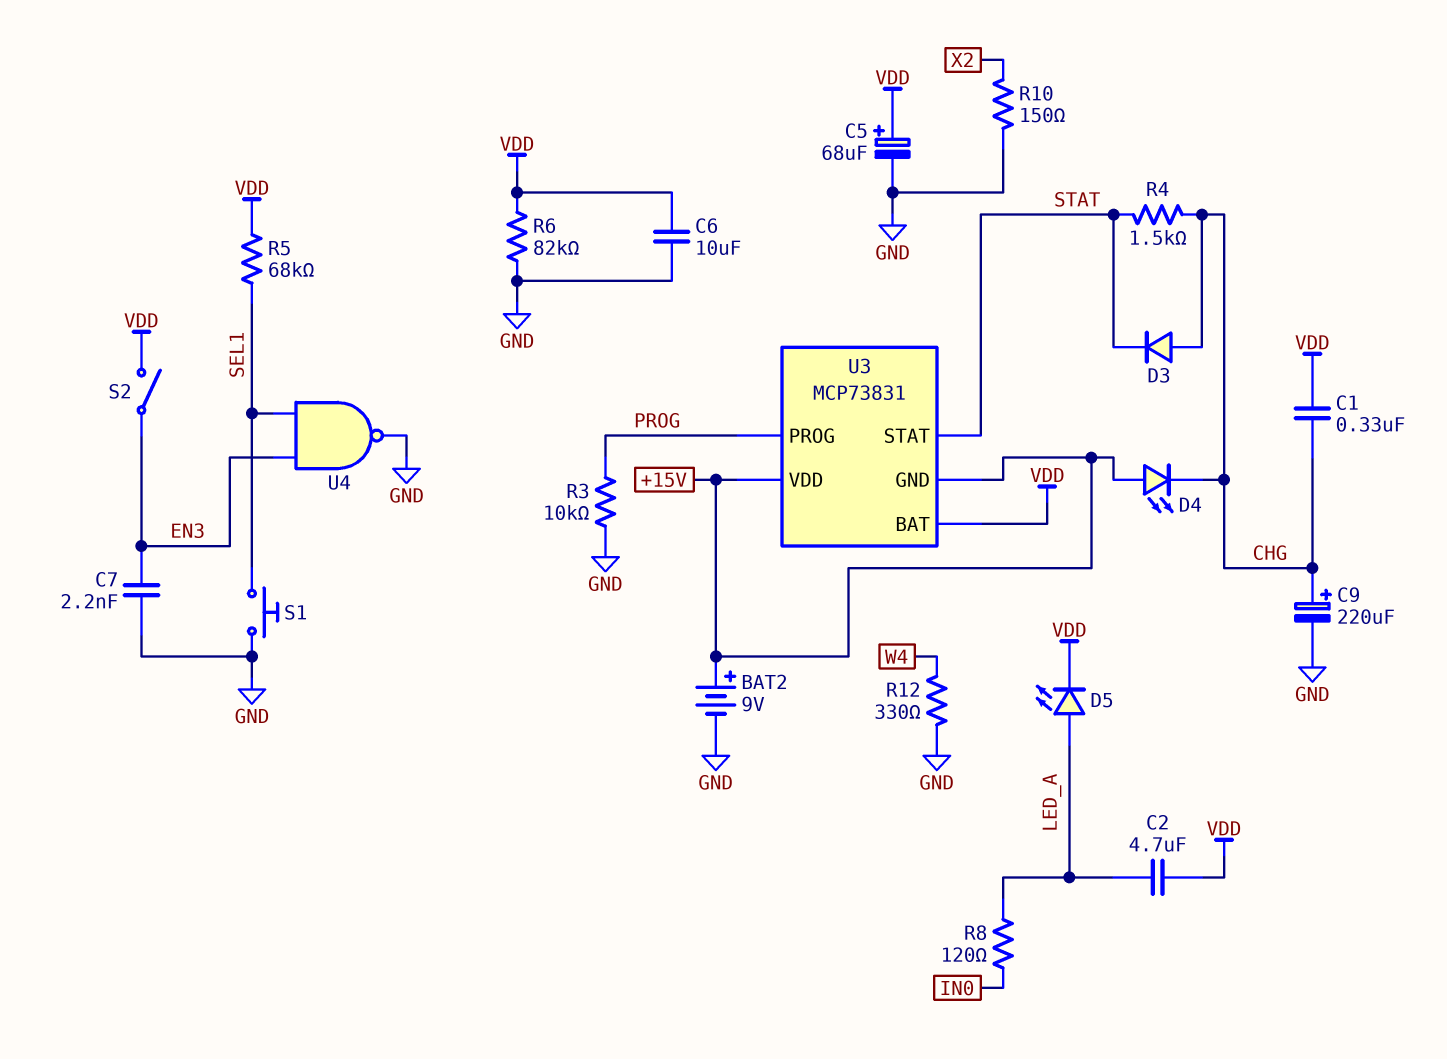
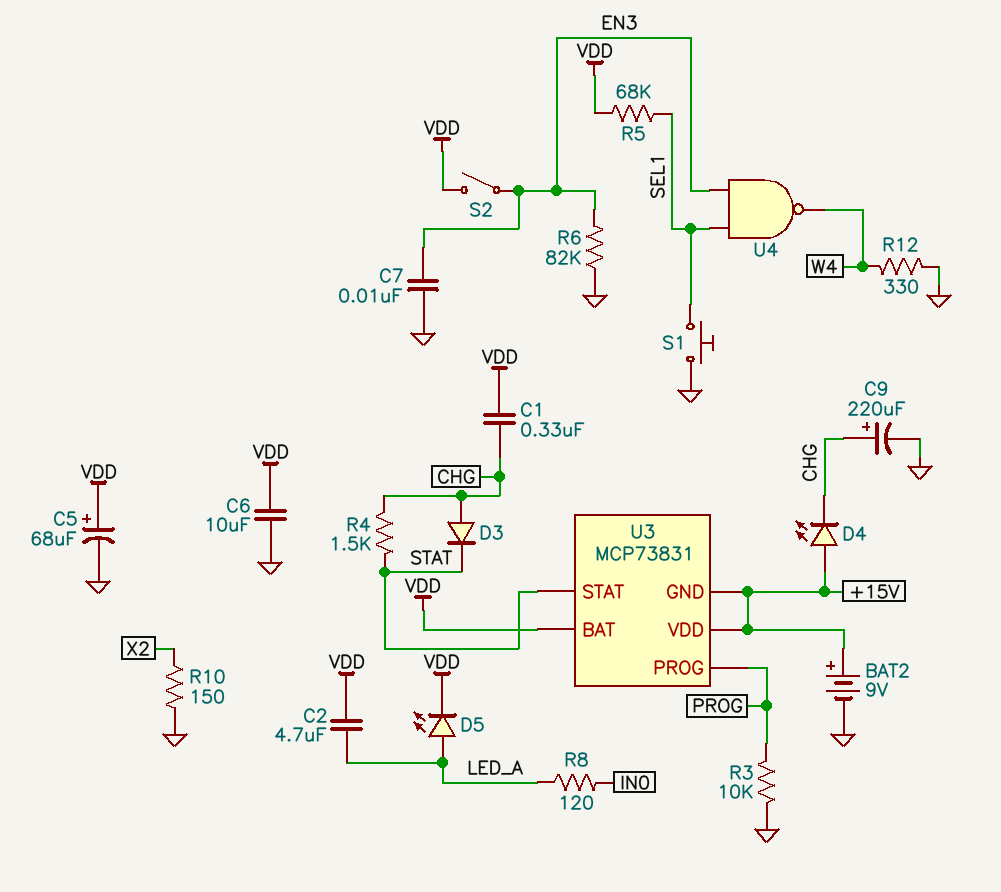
C7: 2.2nF (EN3, GND) -> 10nF (EN3, GND)
R6: 82k (GND, VDD) -> 82k (EN3, GND)
U4: NAND (in EN3, in SEL1, out GND) -> NAND (in EN3, in SEL1, out W4)

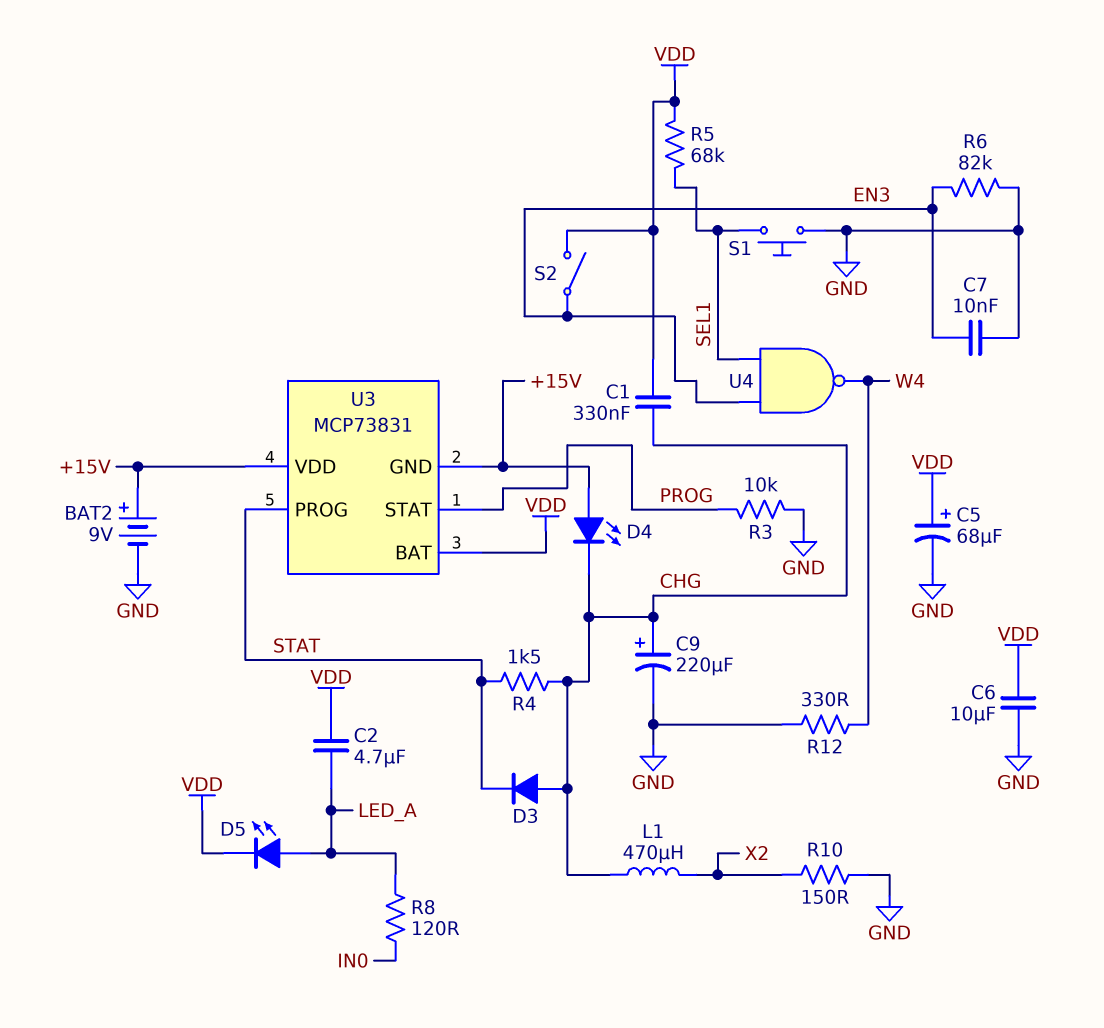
L1: none -> 470uH (CHG, X2)
U3 pin PROG: PROG -> STAT
U3 pin STAT: STAT -> PROG

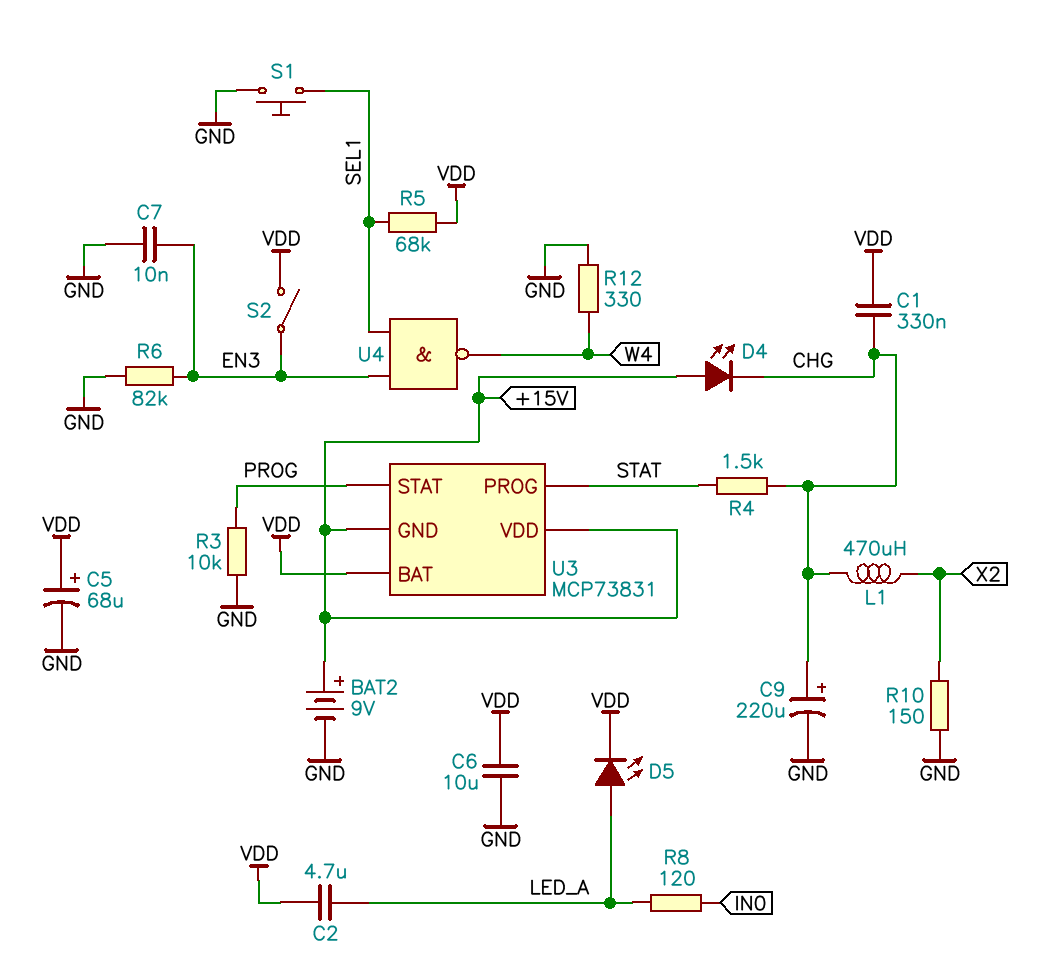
D3: diode (A CHG, K STAT) -> none

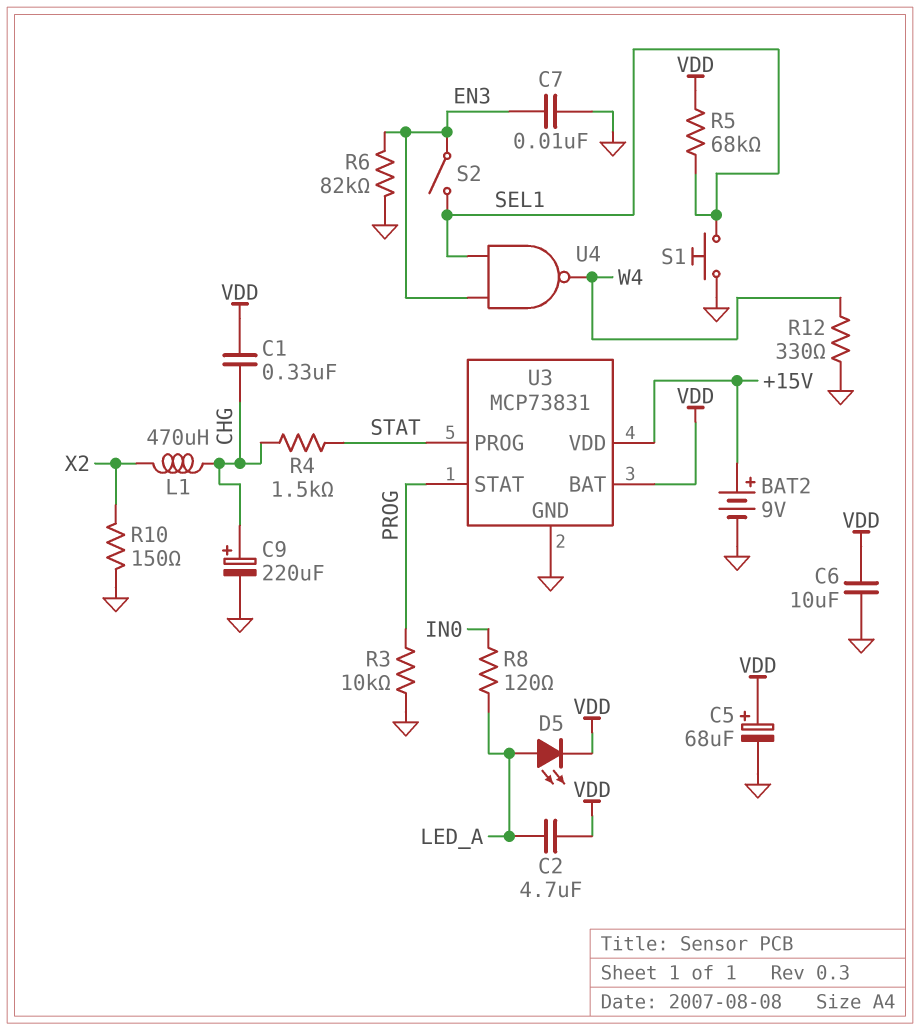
D4: LED (A +15V, K CHG) -> none
S2: switch (EN3, VDD) -> switch (EN3, SEL1)
U3 pin GND: +15V -> GND

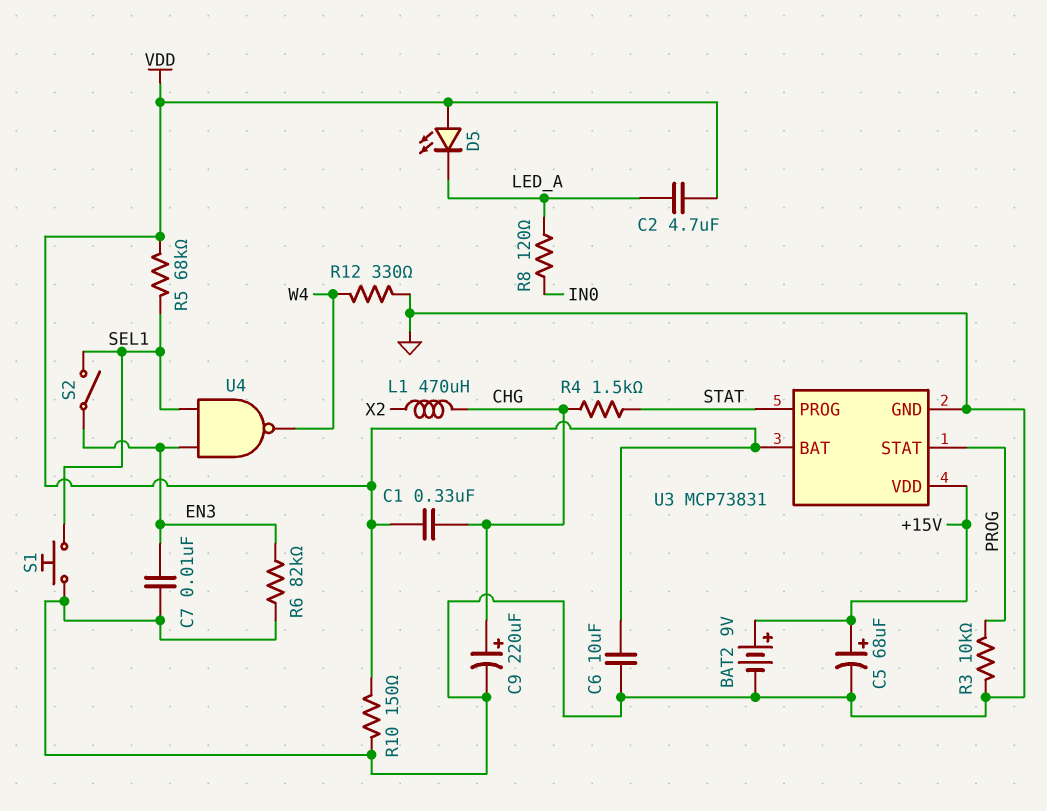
C5: 68uF (plus VDD, minus GND) -> 68uF (plus +15V, minus GND)
D5: LED (A LED_A, K VDD) -> LED (A VDD, K LED_A)
R10: 150 (GND, X2) -> 150 (GND, VDD)

